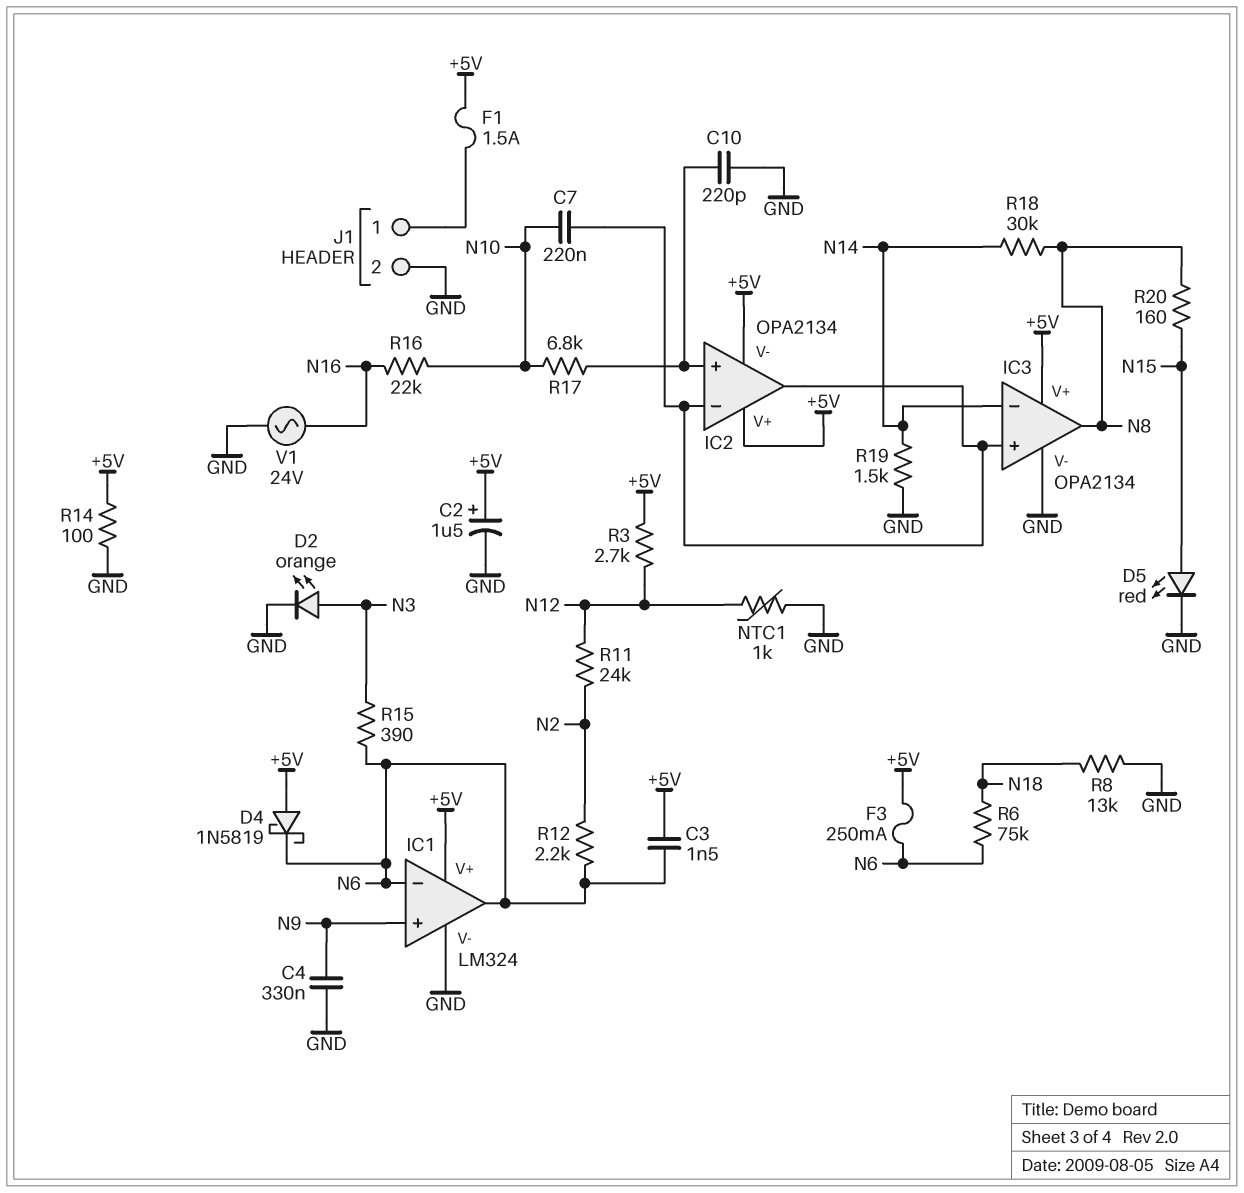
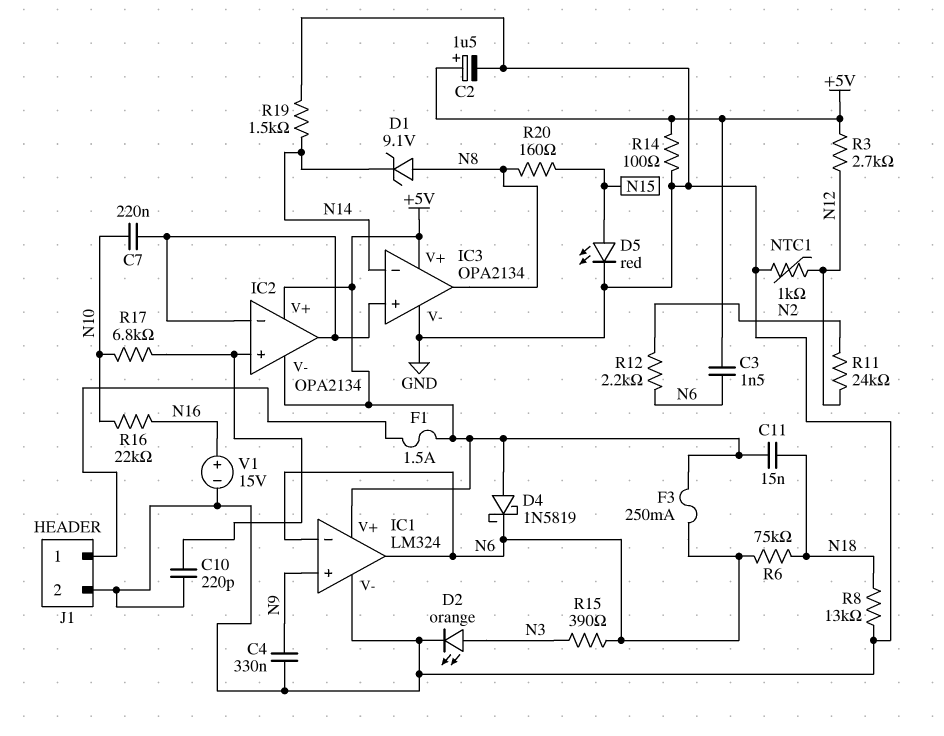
C11: none -> 15nF (+5V, N18)
D1: none -> zener 9.1V (A N8, K N14)
R18: 30k (N8, N14) -> none
V1: AC 24V (GND, N16) -> 15V (plus N16, minus GND)

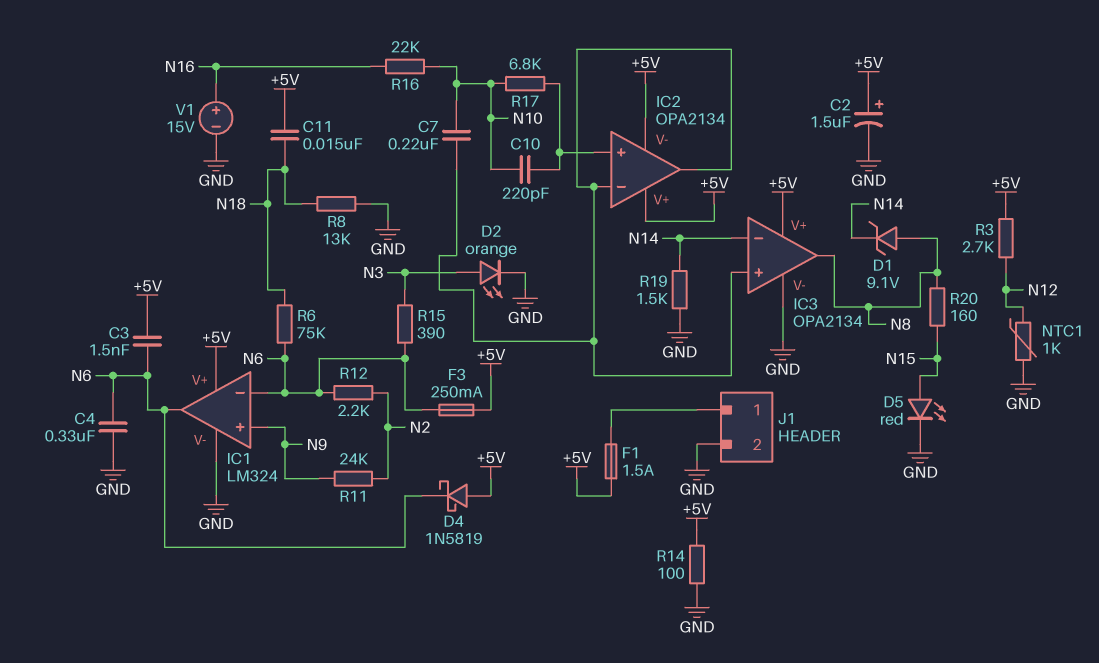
C4: 330nF (GND, N9) -> 330nF (GND, N6)
C10: 220pF (GND, IC2/in+) -> 220pF (IC2/in+, N10)
R11: 24k (N2, N12) -> 24k (N2, N9)

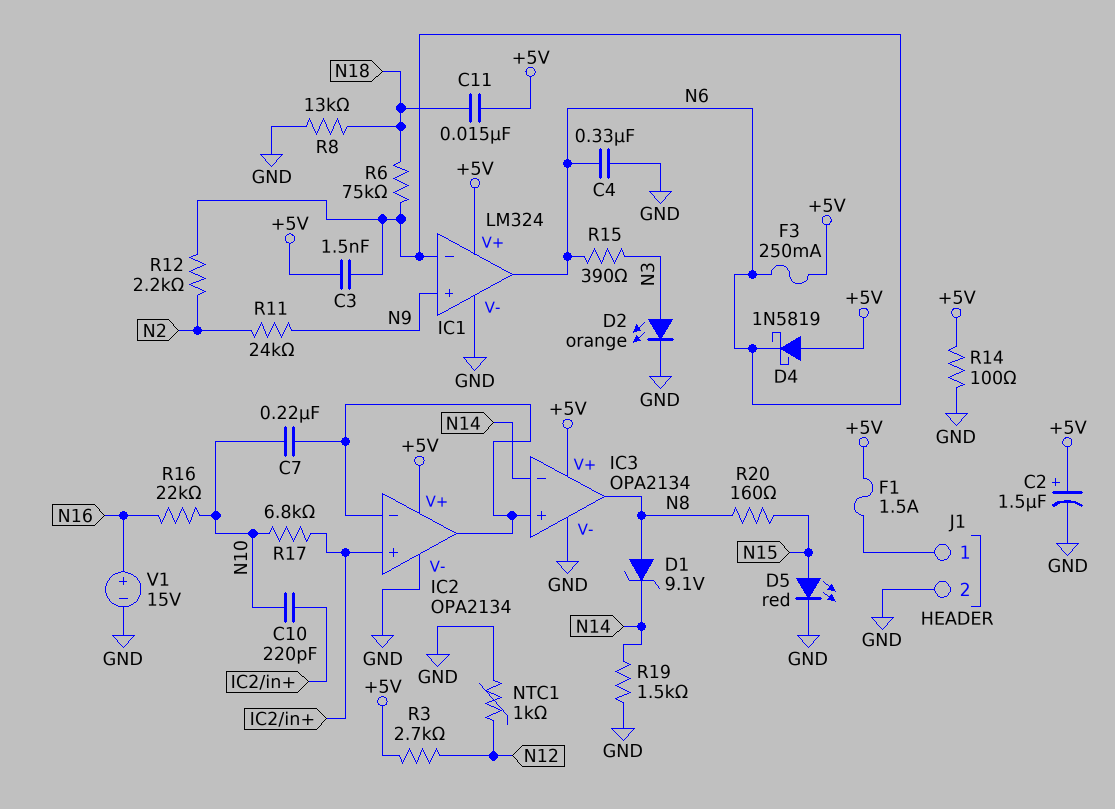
IC2 pin V-: +5V -> GND

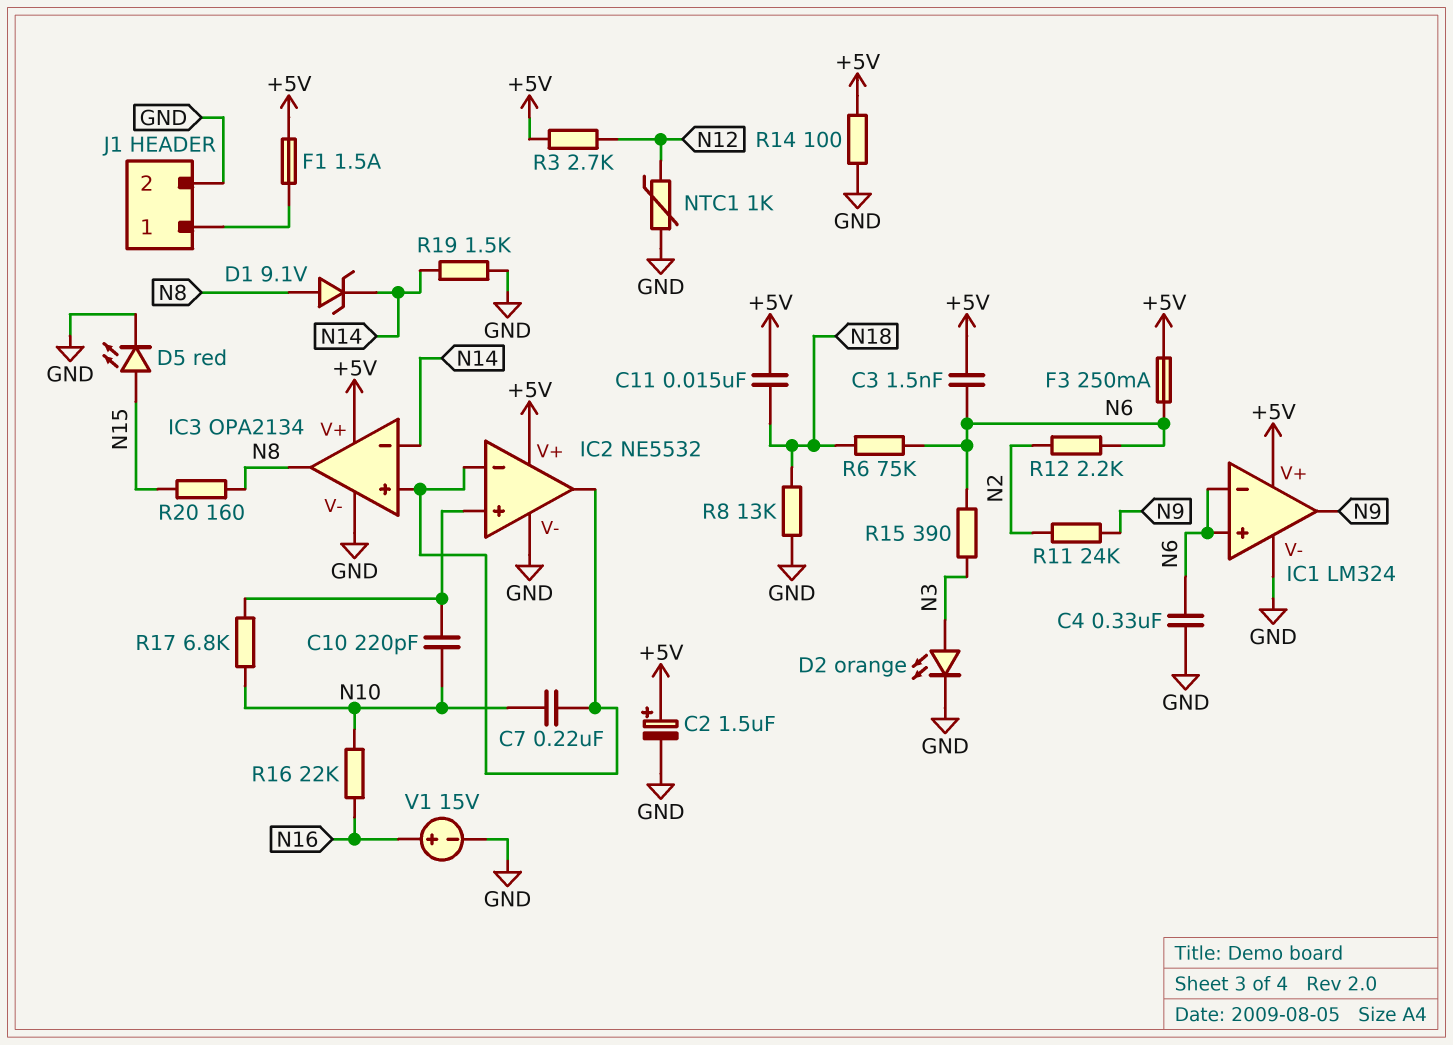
D4: schottky 1N5819 (A +5V, K N6) -> none
IC1 pin in+: N9 -> N6
IC1 pin out: N6 -> N9
IC2: OPA2134 -> NE5532

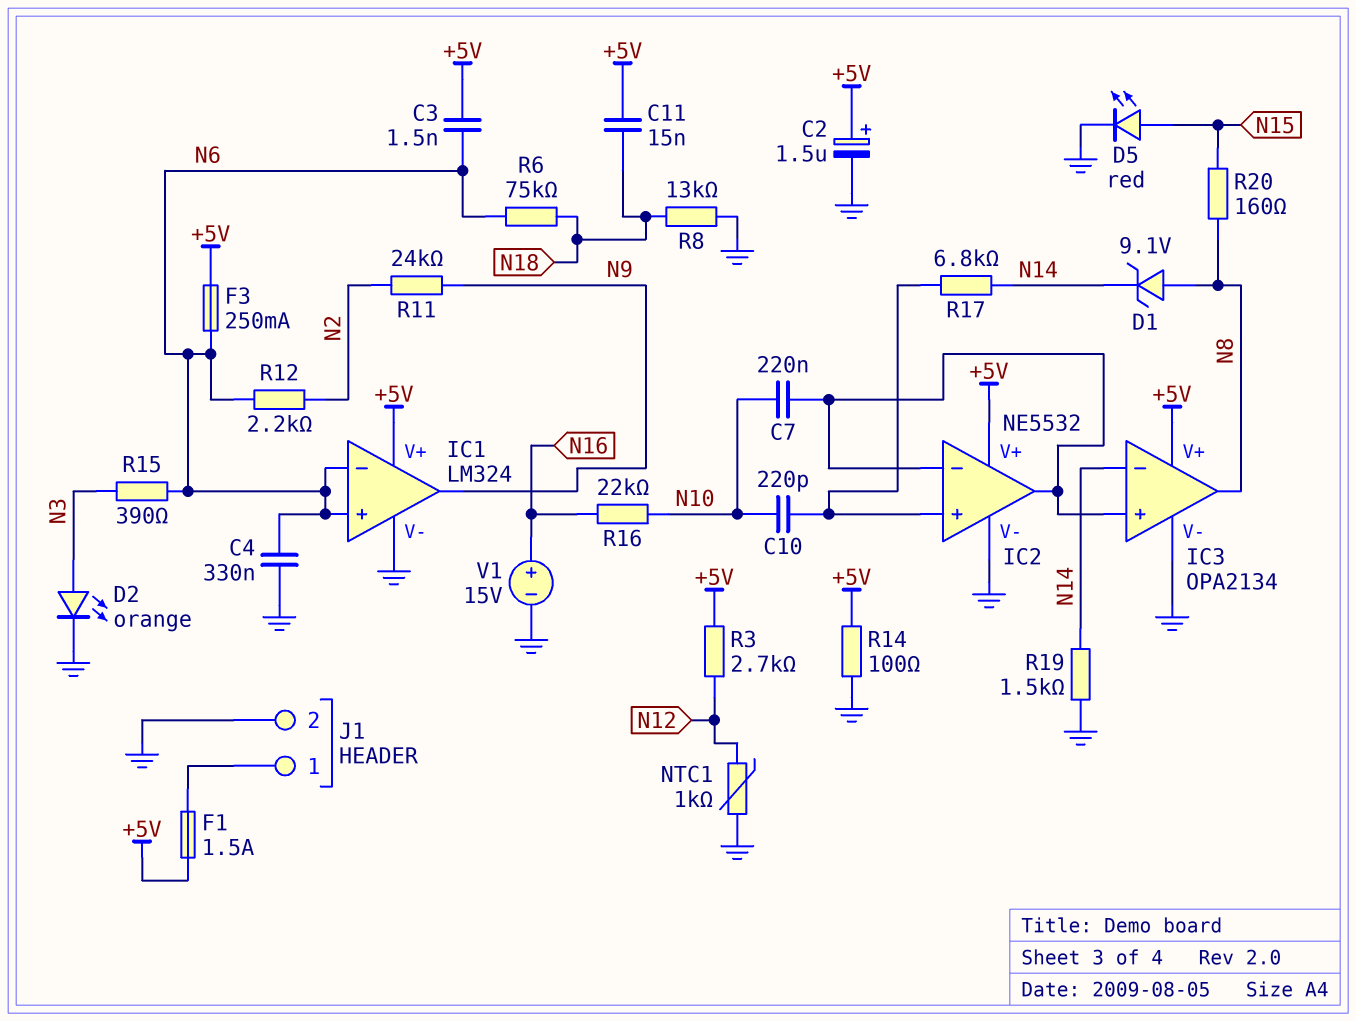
R17: 6.8k (IC2/in+, N10) -> 6.8k (IC2/in+, N14)

